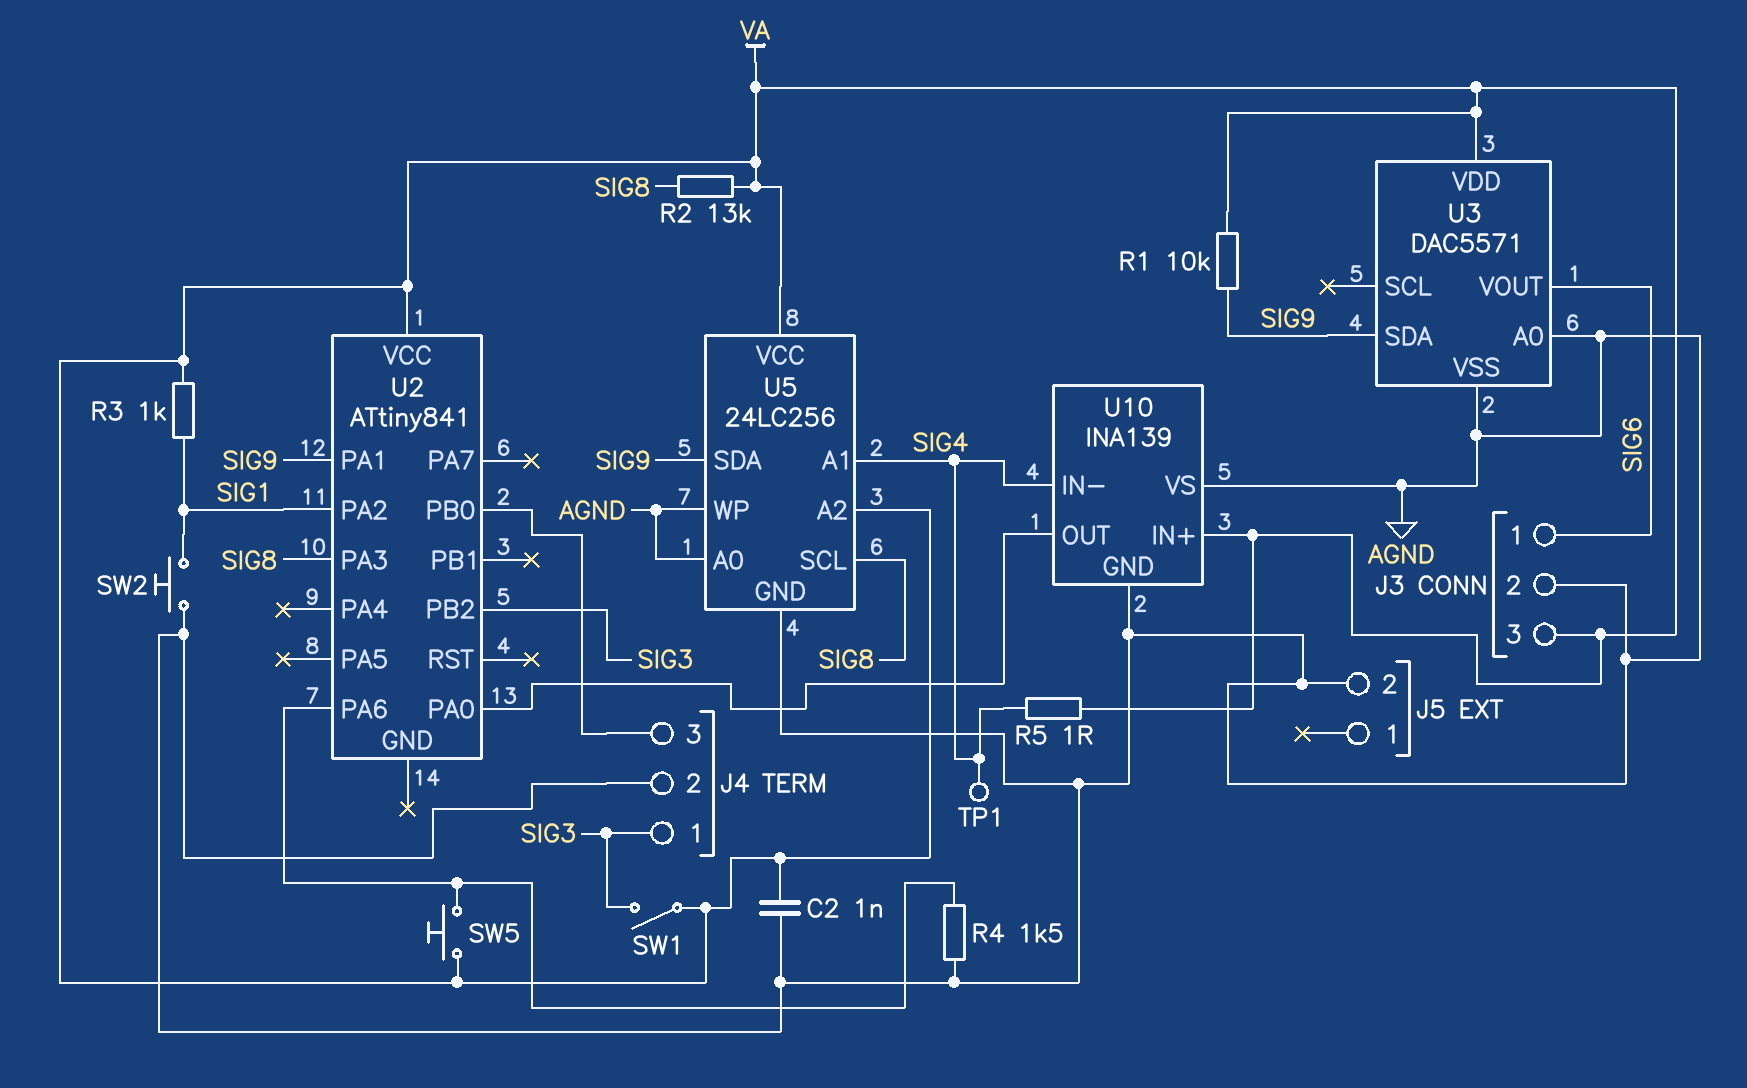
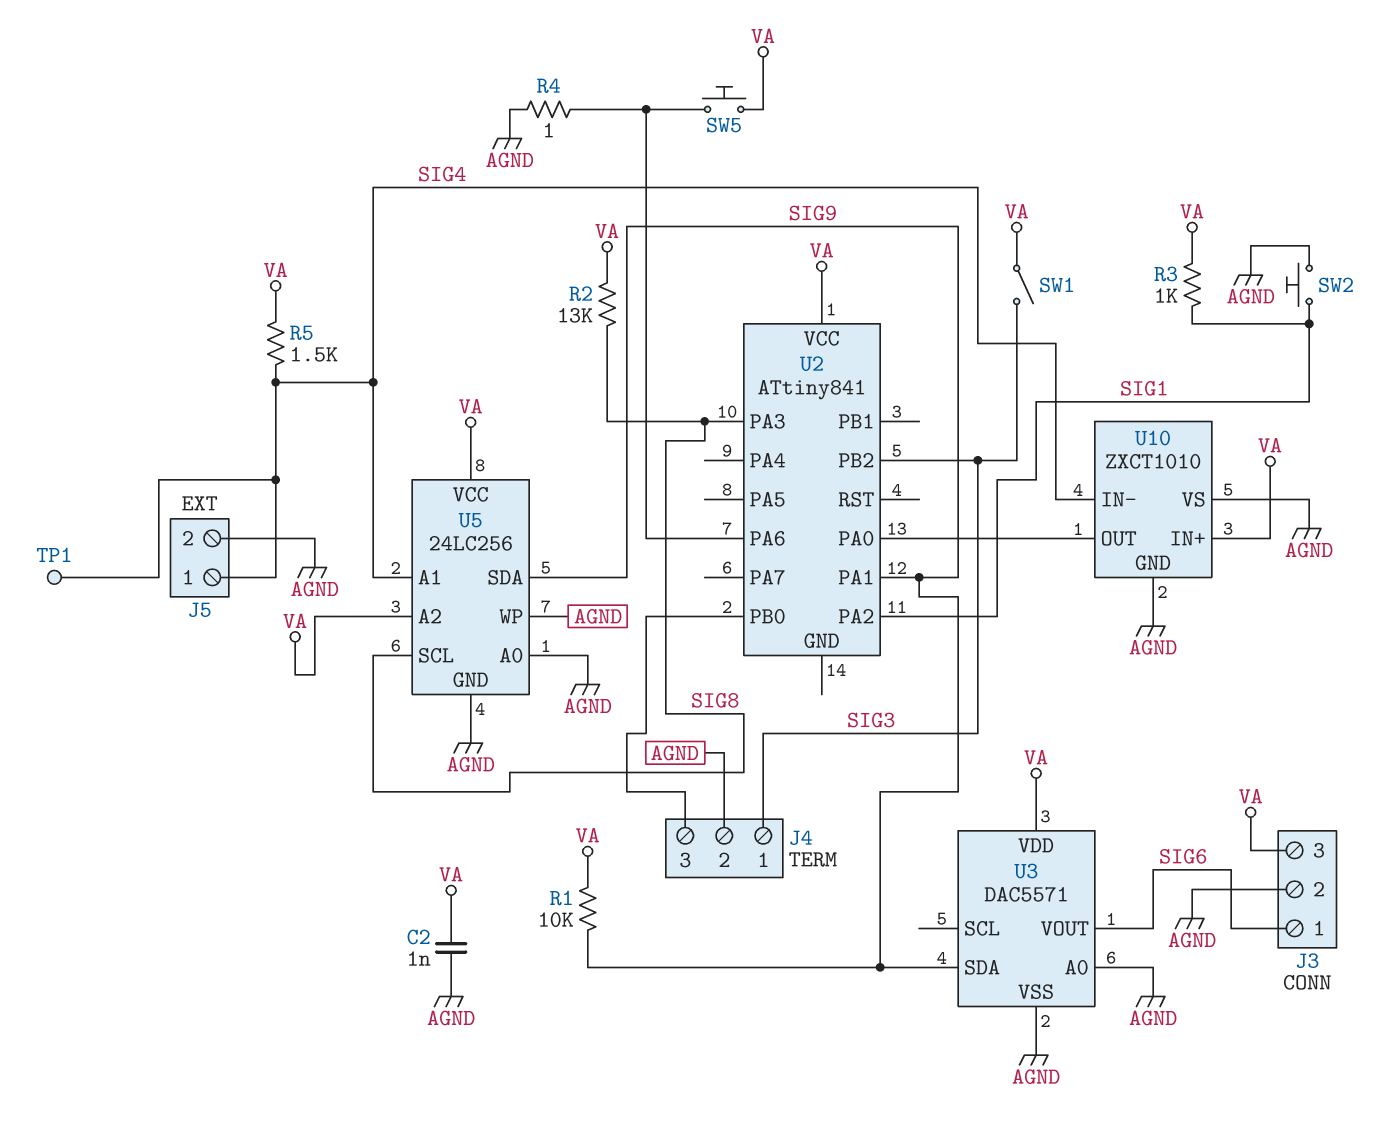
J5 pin 1: none -> SIG4
R4: 1.5k (AGND, U2/PA6) -> 1 (AGND, U2/PA6)
R5: 1 (SIG4, VA) -> 1.5k (SIG4, VA)
U10: INA139 -> ZXCT1010

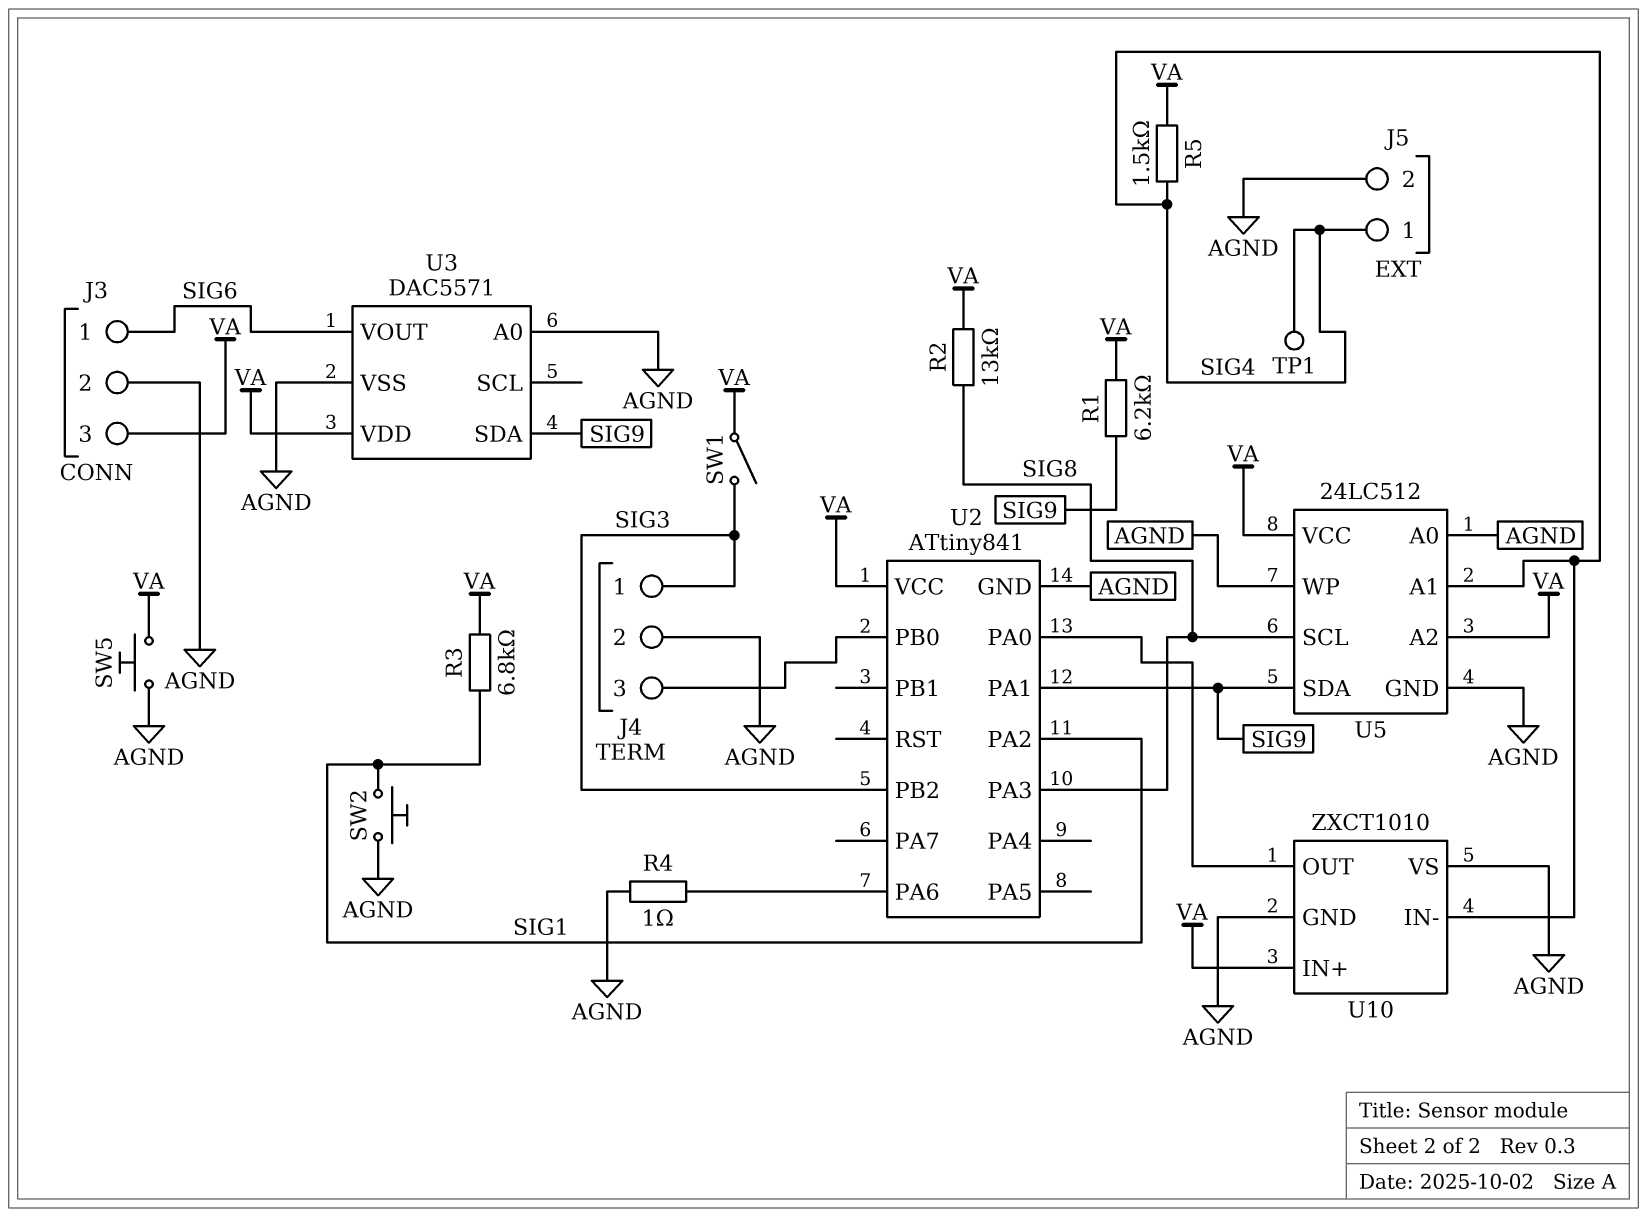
C2: 1nF (AGND, VA) -> none
R1: 10k (SIG9, VA) -> 6.2k (SIG9, VA)
R3: 1k (SIG1, VA) -> 6.8k (SIG1, VA)
SW5: button (U2/PA6, VA) -> button (AGND, VA)
U2 pin GND: none -> AGND
U5: 24LC256 -> 24LC512

